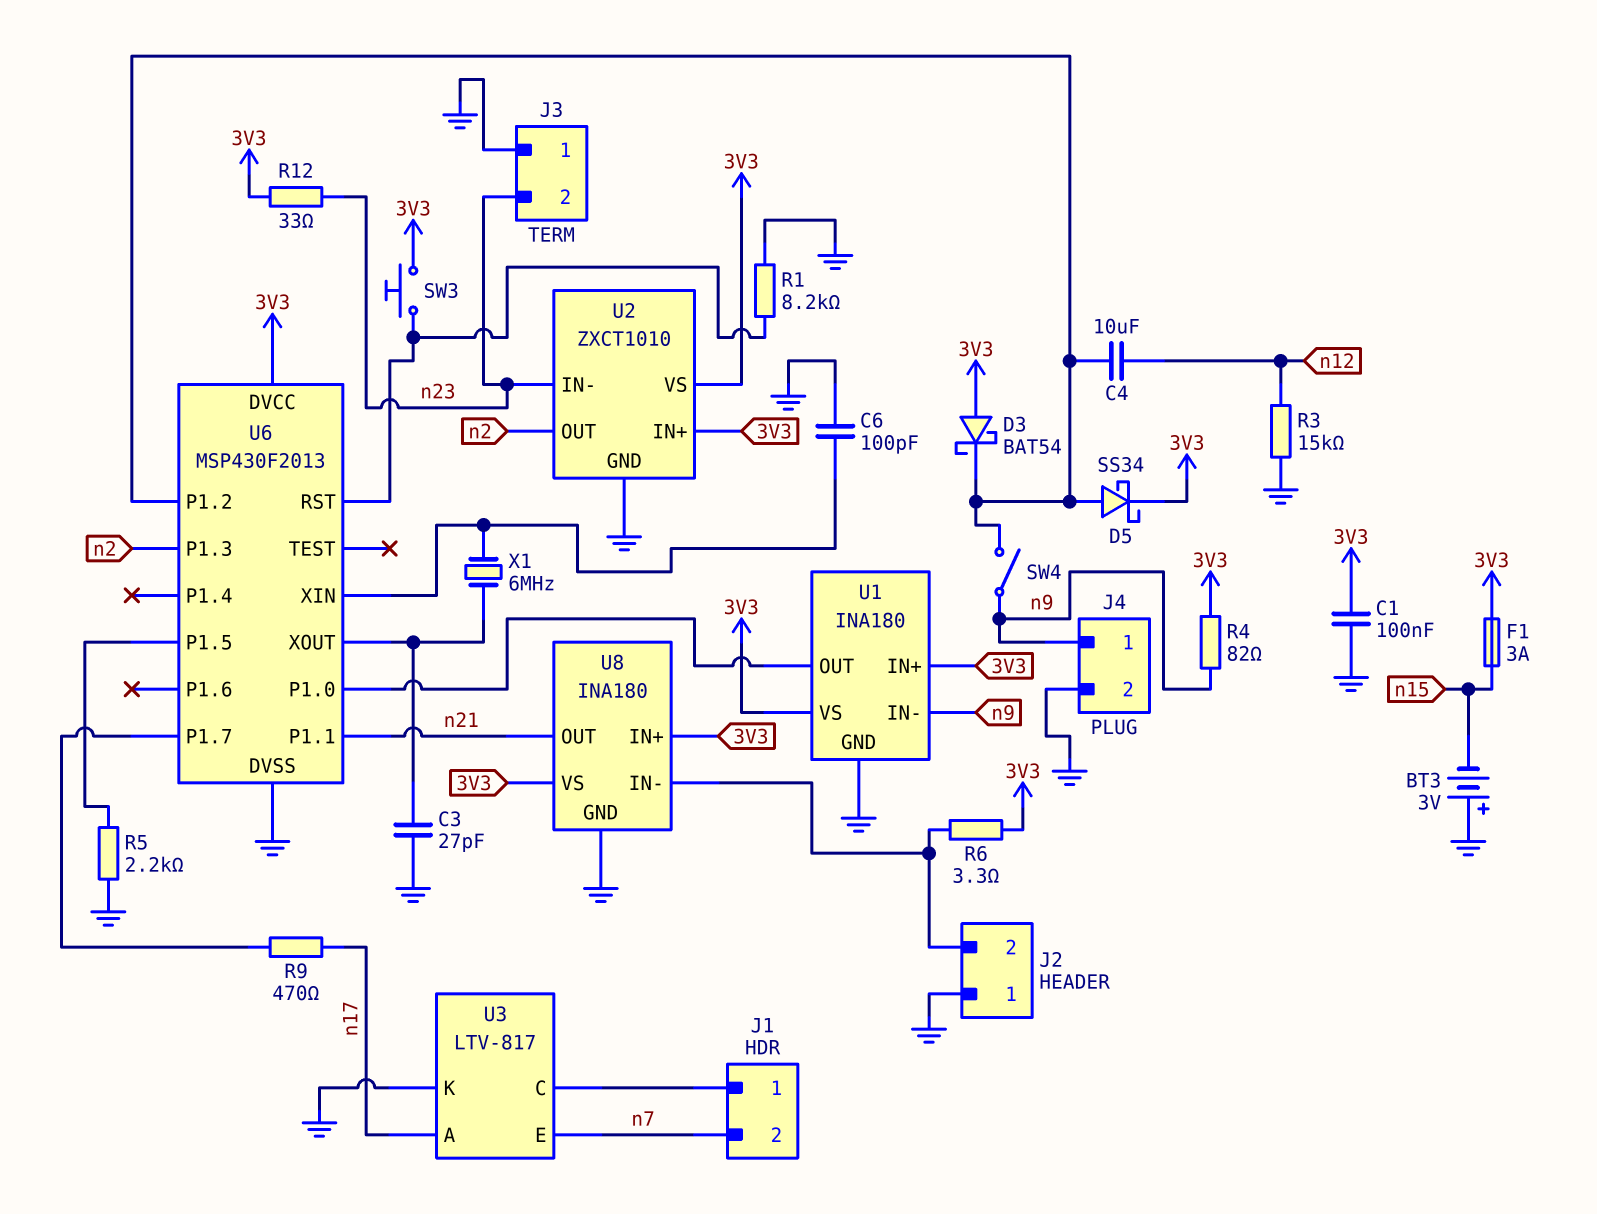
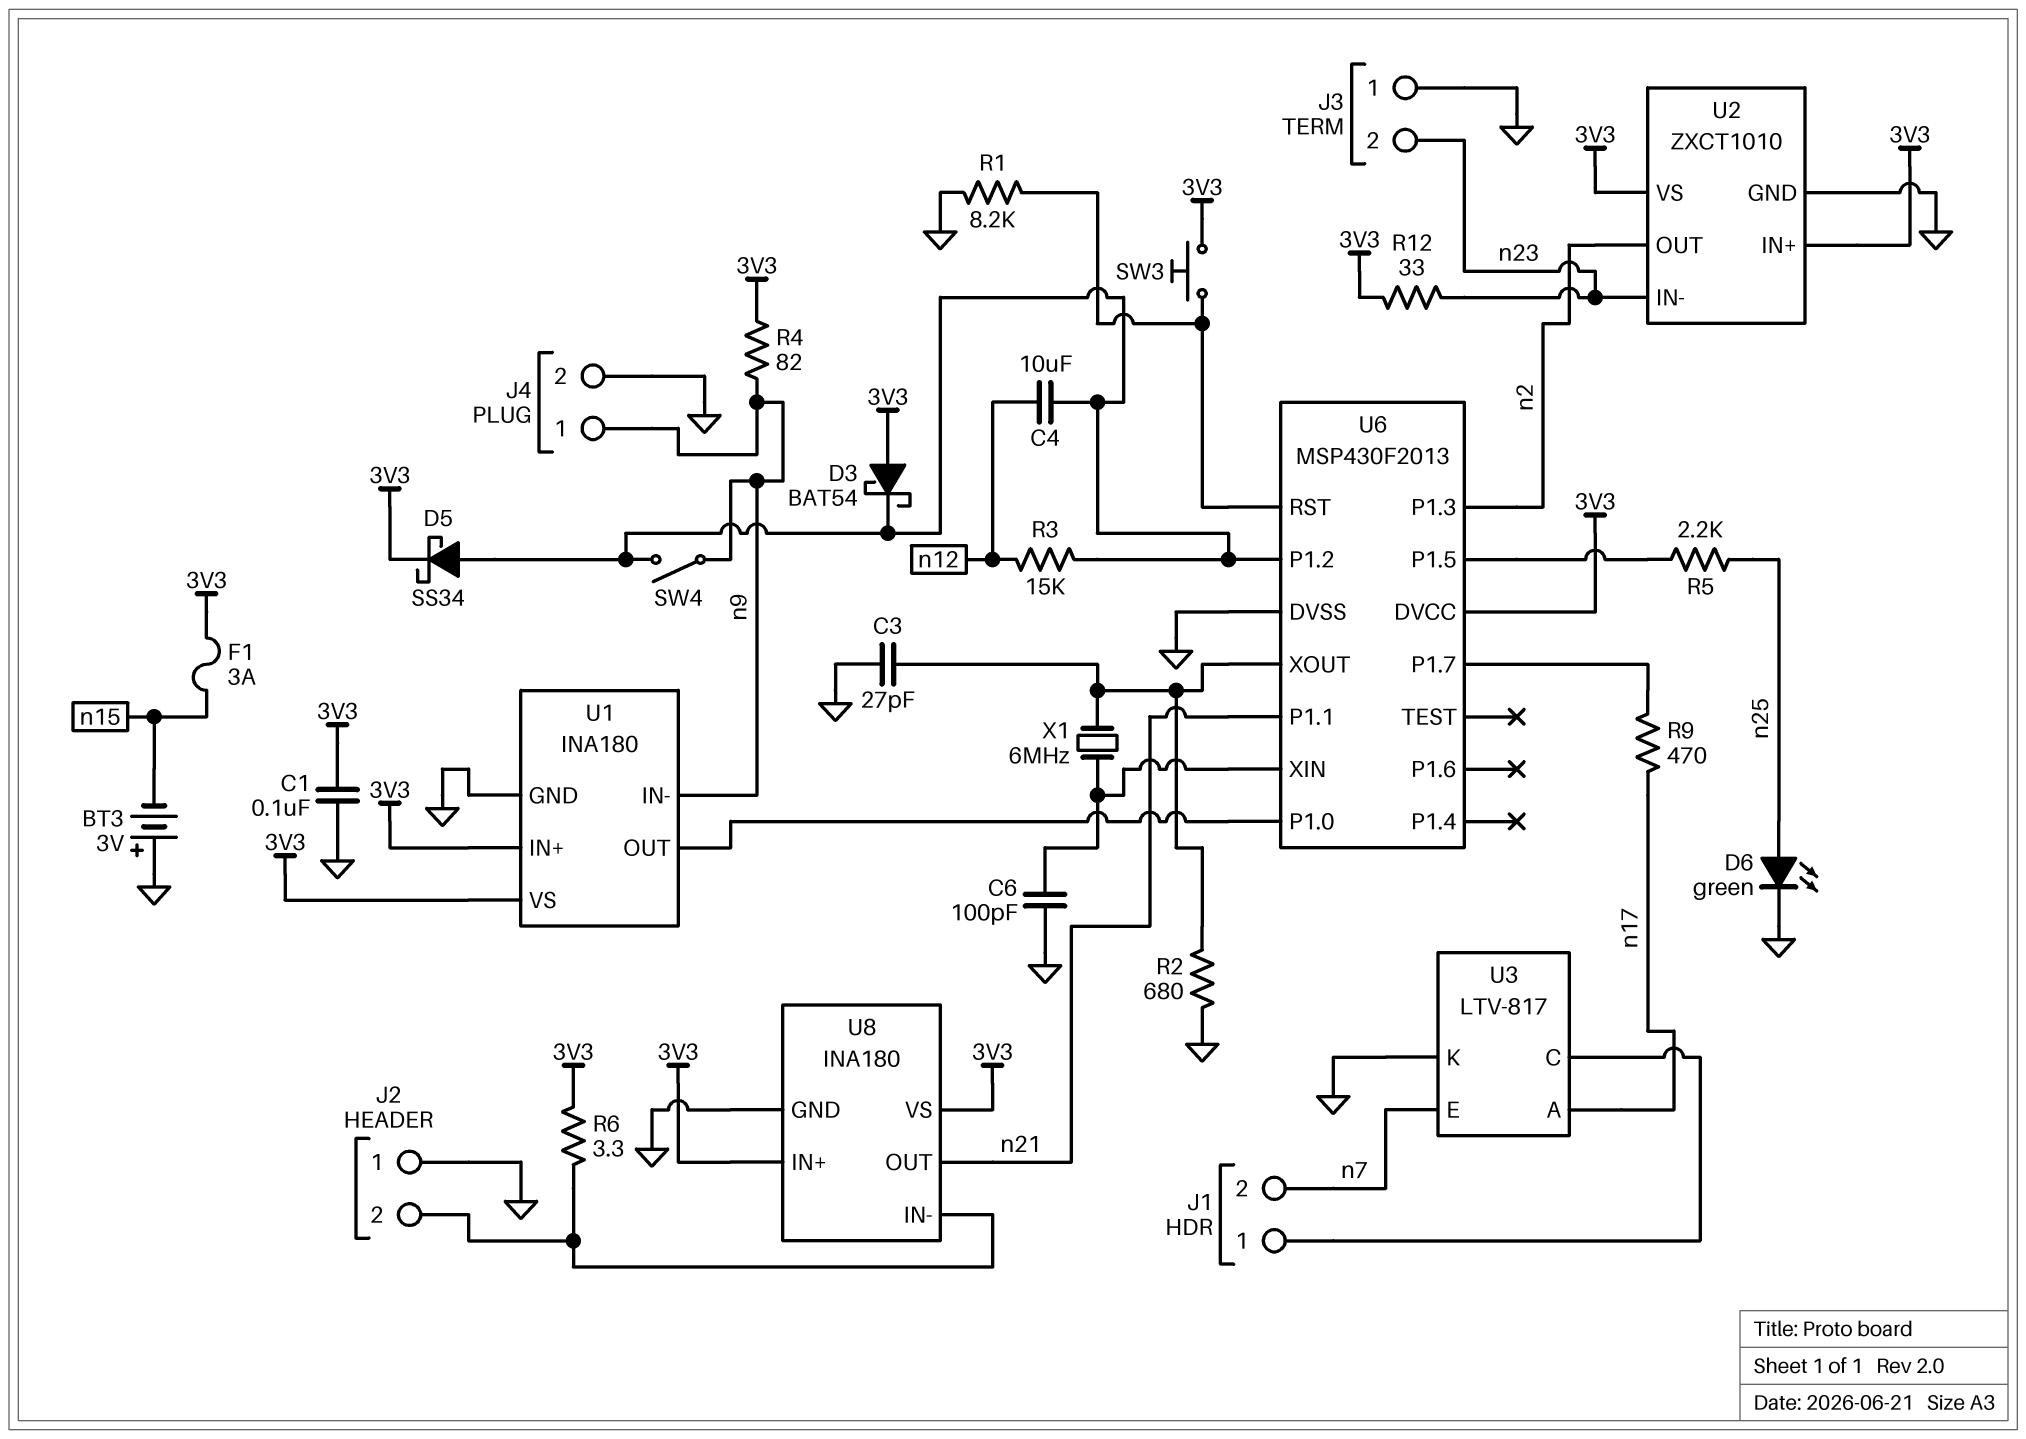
D6: none -> LED green (A n25, K GND)
R2: none -> 680 (GND, U6/XOUT)
R3: 15k (GND, n12) -> 15k (U6/P1.2, n12)
R5: 2.2k (GND, U6/P1.5) -> 2.2k (U6/P1.5, n25)

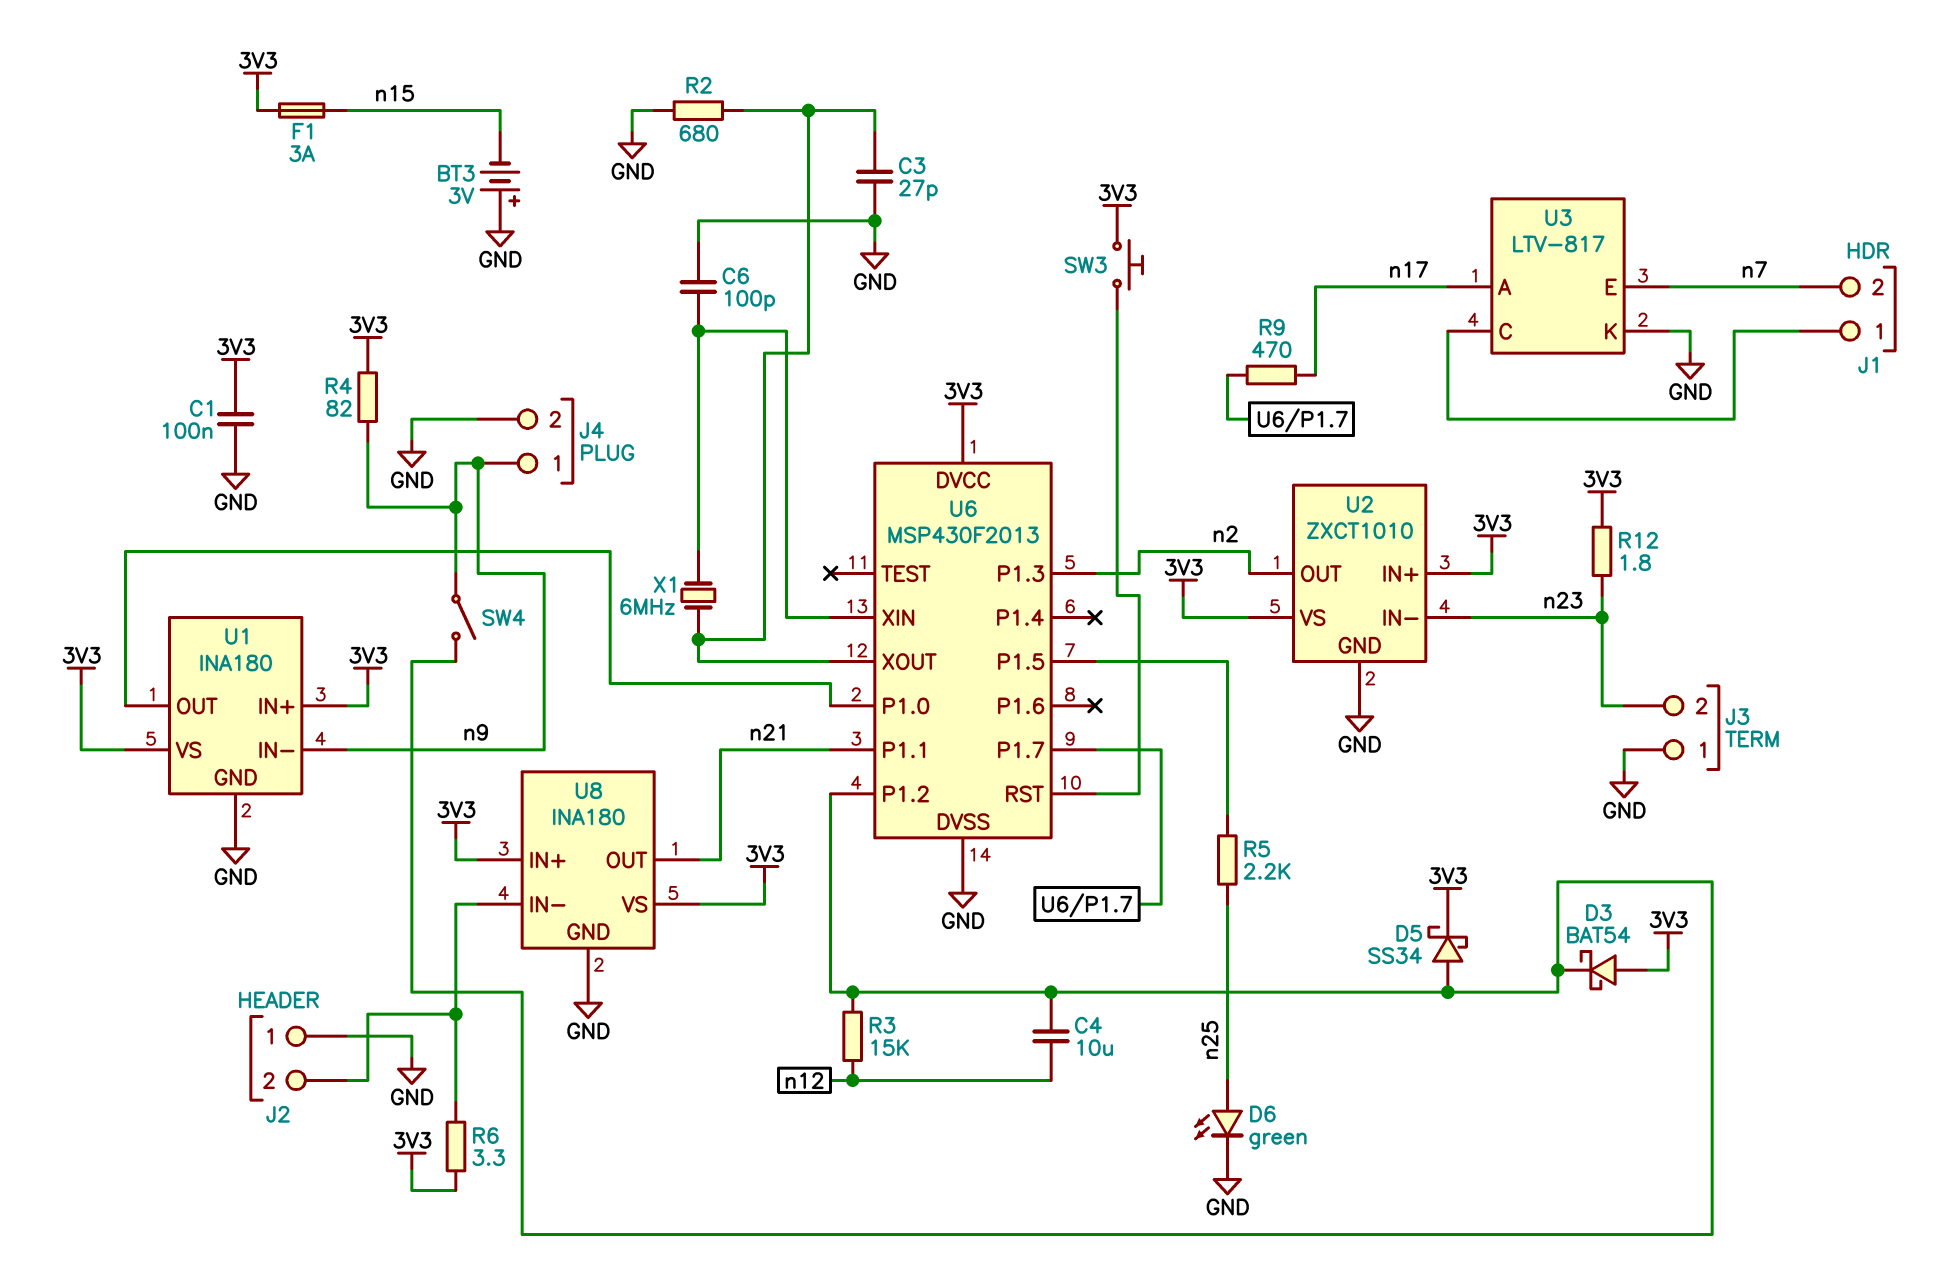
R1: 8.2k (GND, U6/RST) -> none
R12: 33 (3V3, n23) -> 1.8 (3V3, n23)

